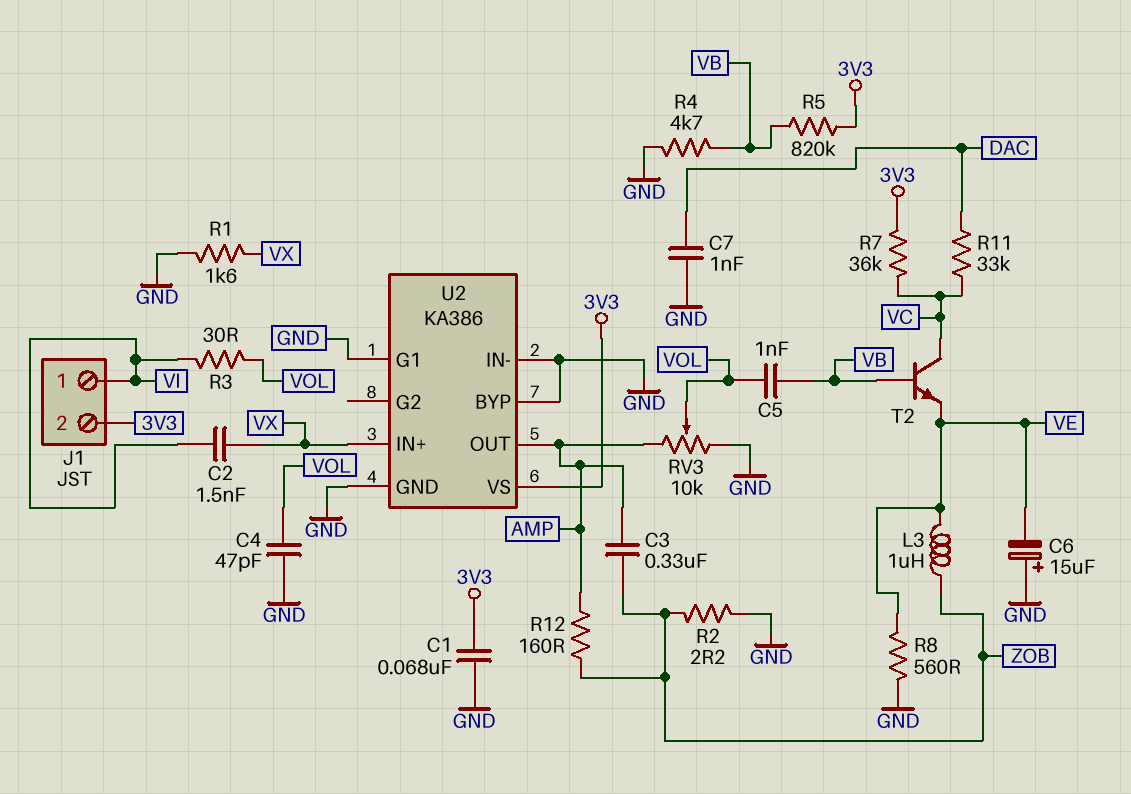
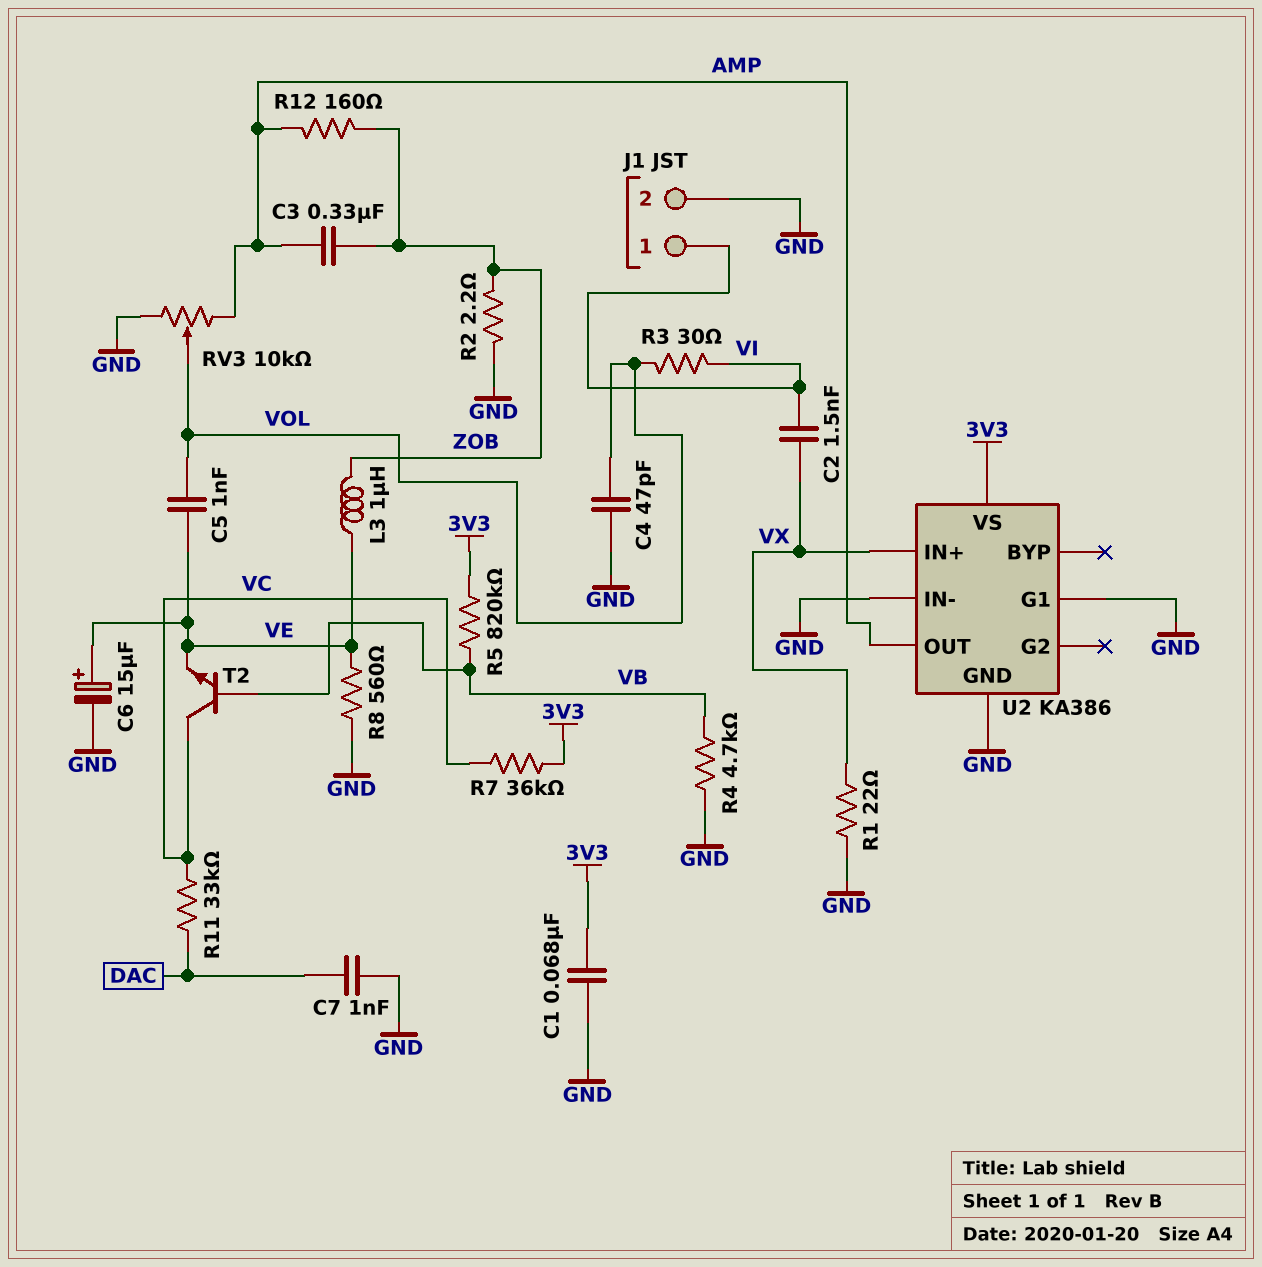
C5: 1nF (VB, VOL) -> 1nF (VE, VOL)
C6: 15uF (plus GND, minus VE) -> 15uF (plus VE, minus GND)
J1 pin 2: 3V3 -> GND
R1: 1.6k (GND, VX) -> 22 (GND, VX)
U2 pin BYP: GND -> none

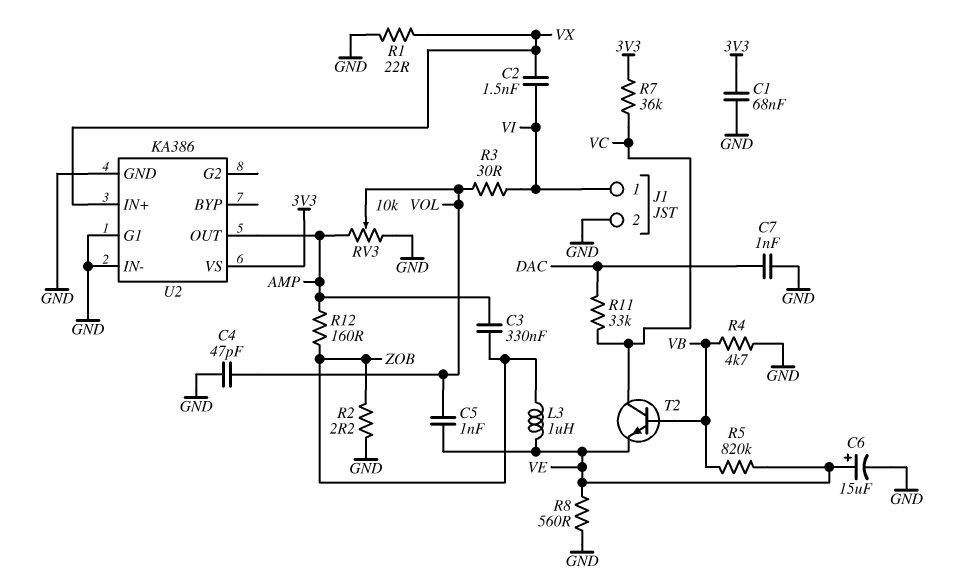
R5: 820k (3V3, VB) -> 820k (VB, VE)

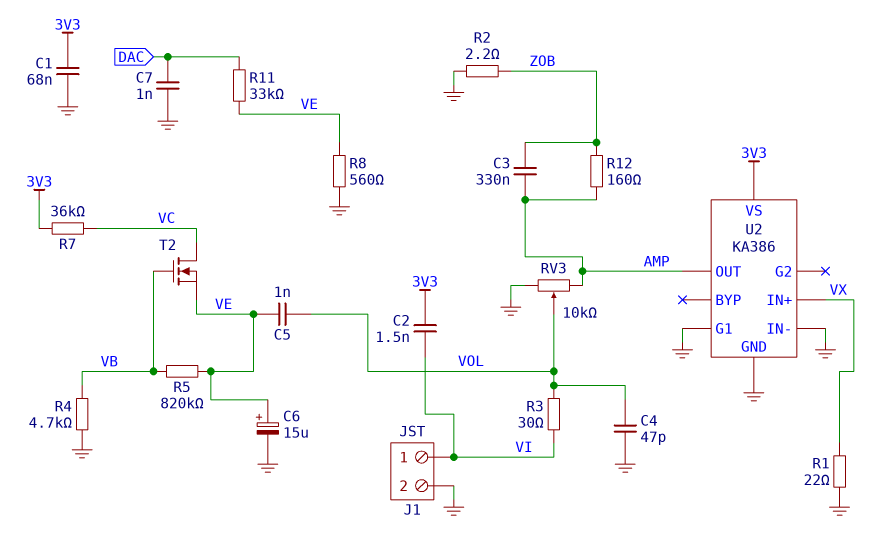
C2: 1.5nF (VI, VX) -> 1.5nF (3V3, VI)
L3: 1uH (VE, ZOB) -> none
R11: 33k (DAC, VC) -> 33k (DAC, VE)
T2: NPN (B VB, C VC, E VE) -> NMOS (G VB, D VC, S VE)

